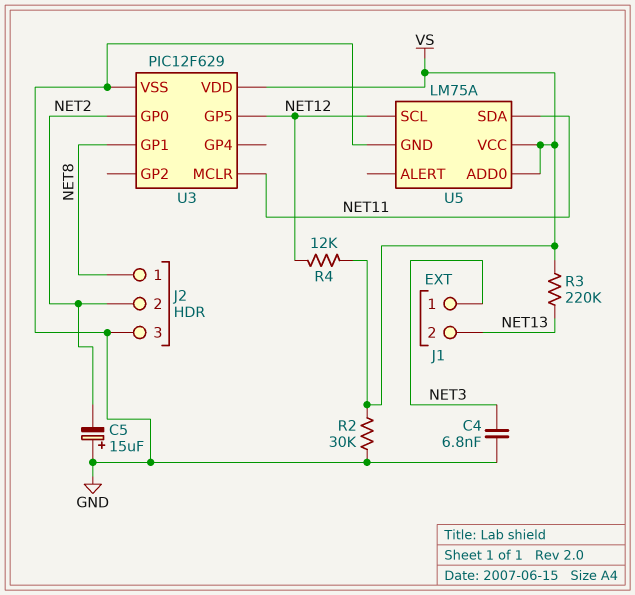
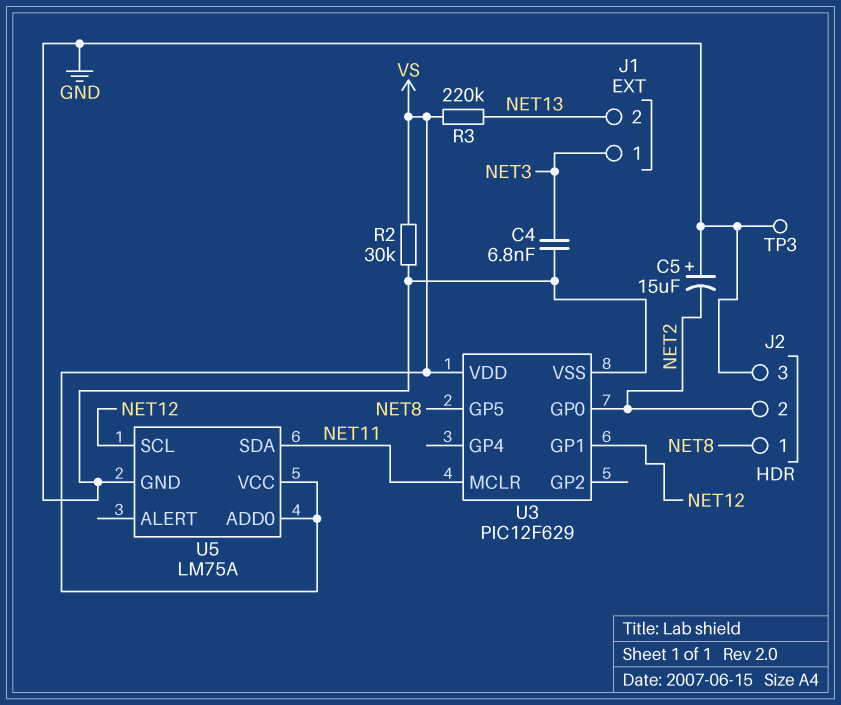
R4: 12k (NET12, VS) -> none
TP3: none -> test point (GND)
U3 pin GP1: NET8 -> NET12
U3 pin GP5: NET12 -> NET8

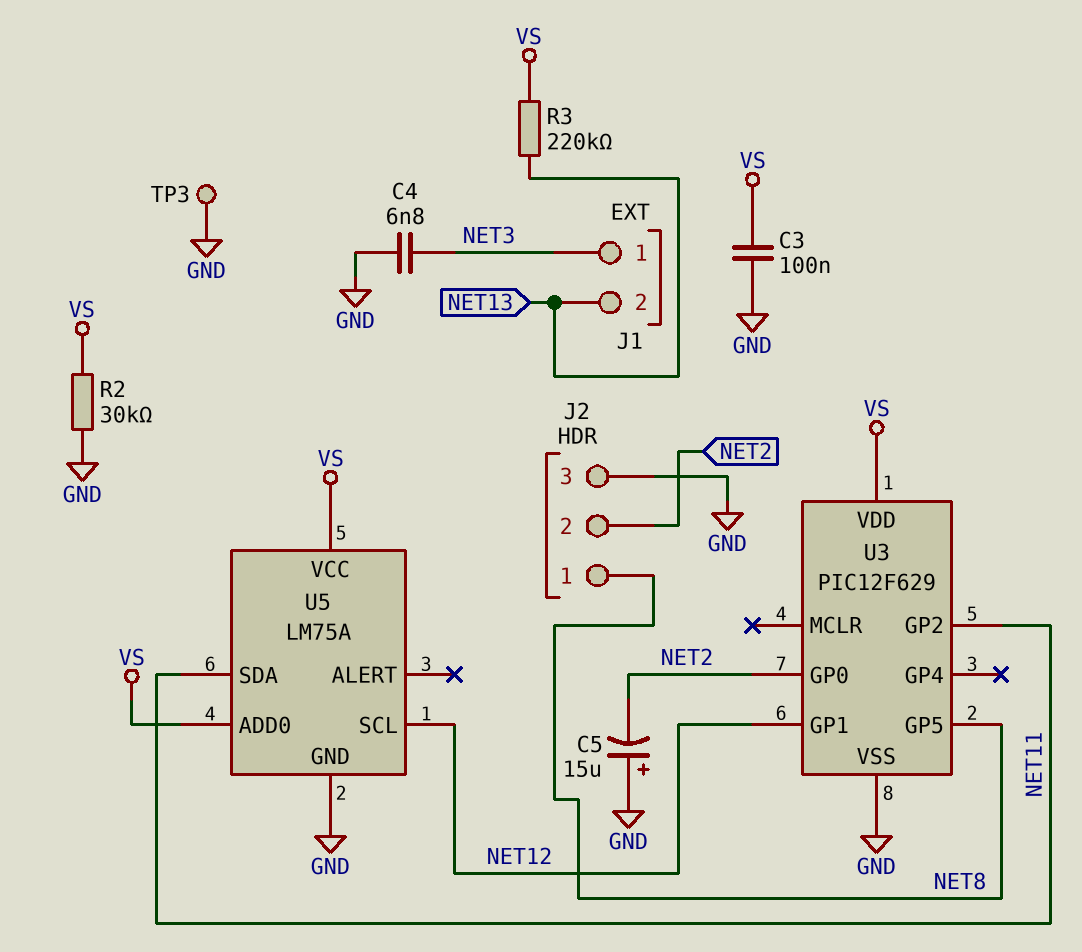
C3: none -> 100nF (GND, VS)
U3 pin GP2: none -> NET11
U3 pin MCLR: NET11 -> none

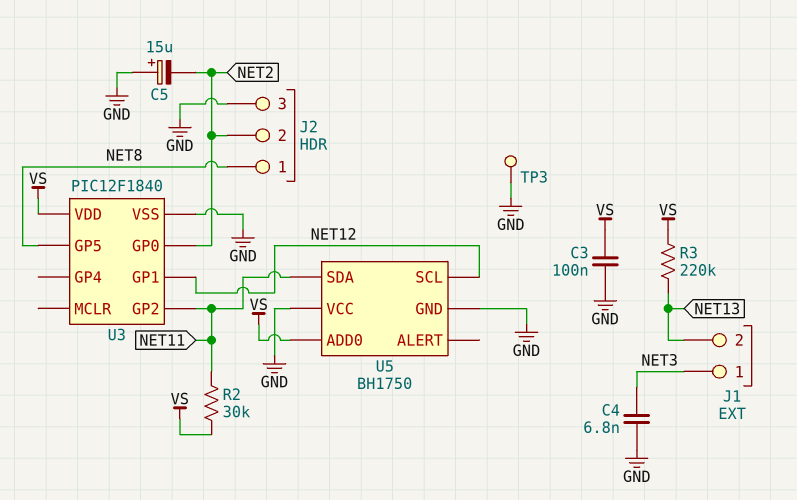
R2: 30k (GND, VS) -> 30k (NET11, VS)
U3: PIC12F629 -> PIC12F1840
U5: LM75A -> BH1750
U5 pin VCC: VS -> GND

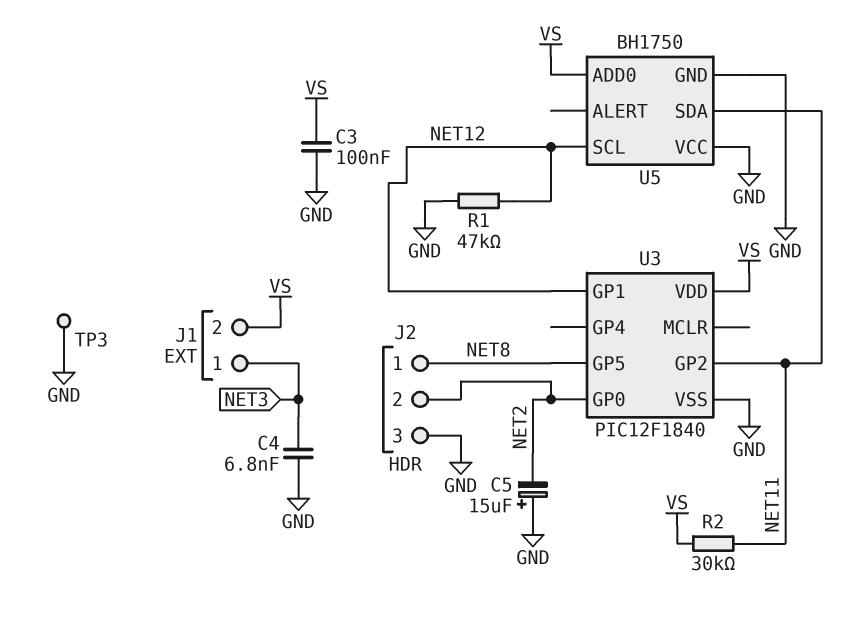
J1 pin 2: NET13 -> VS
R1: none -> 47k (GND, NET12)
R3: 220k (NET13, VS) -> none

